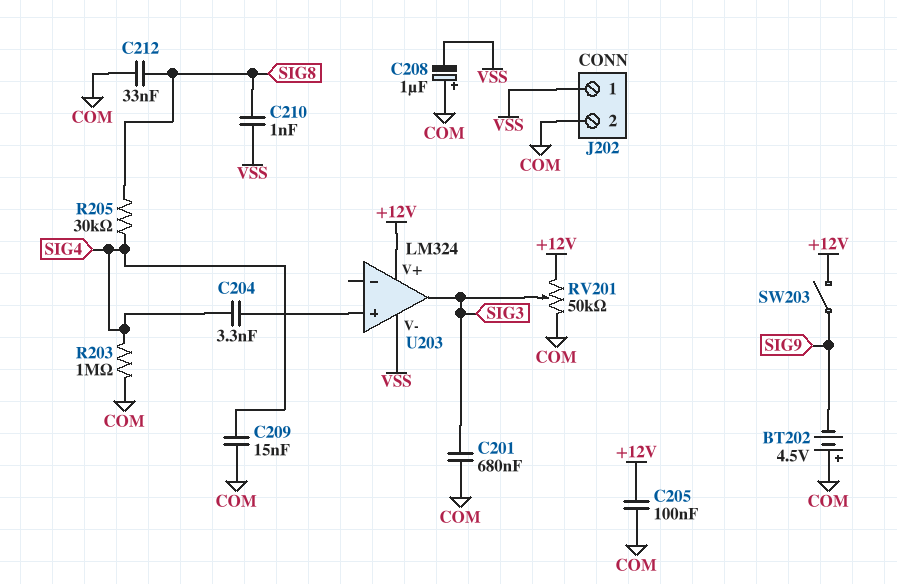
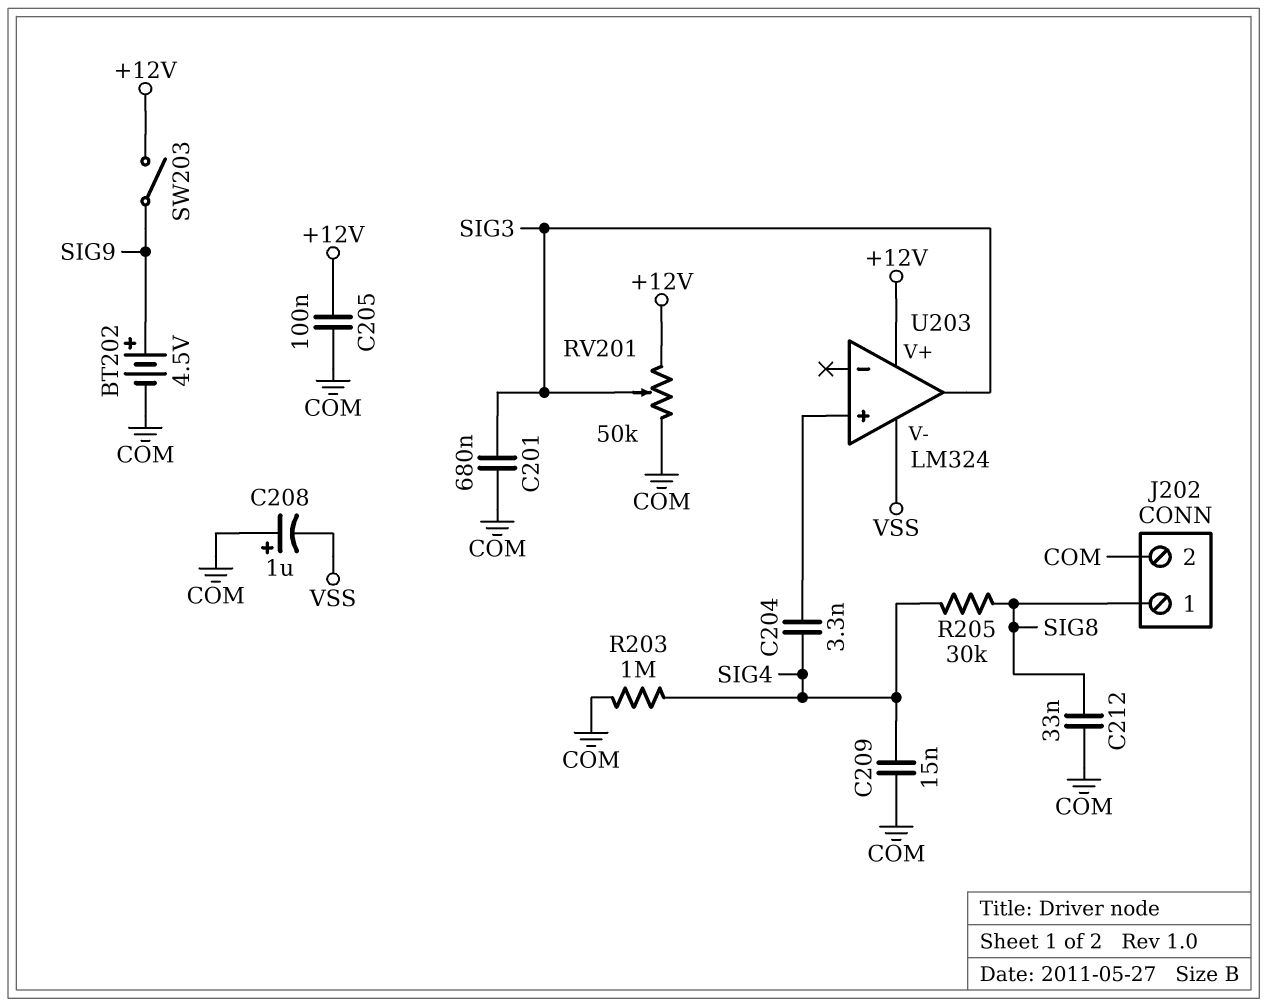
BT202: 4.5V (plus COM, minus SIG9) -> 4.5V (plus SIG9, minus COM)
C210: 1nF (SIG8, VSS) -> none
J202 pin 1: VSS -> SIG8

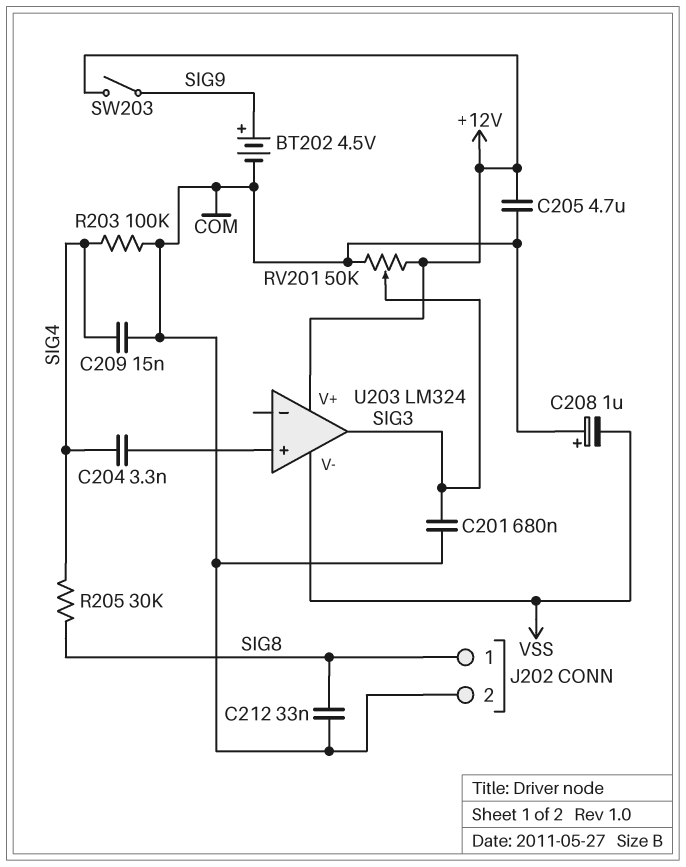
C205: 100nF (+12V, COM) -> 4.7uF (+12V, COM)
R203: 1M (COM, SIG4) -> 100k (COM, SIG4)

